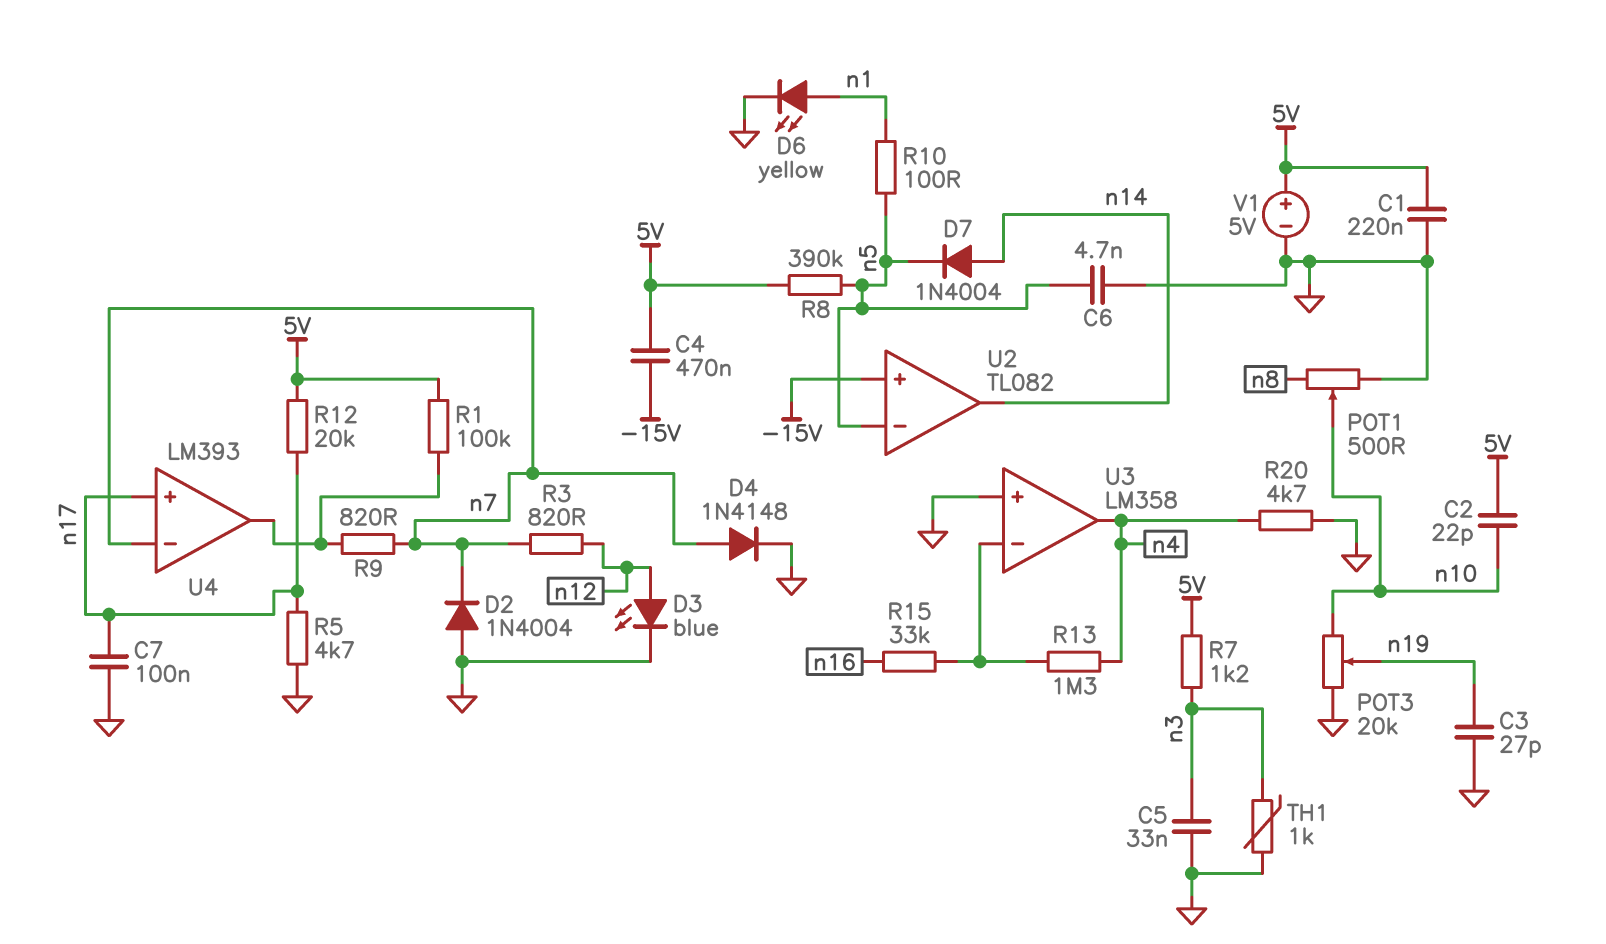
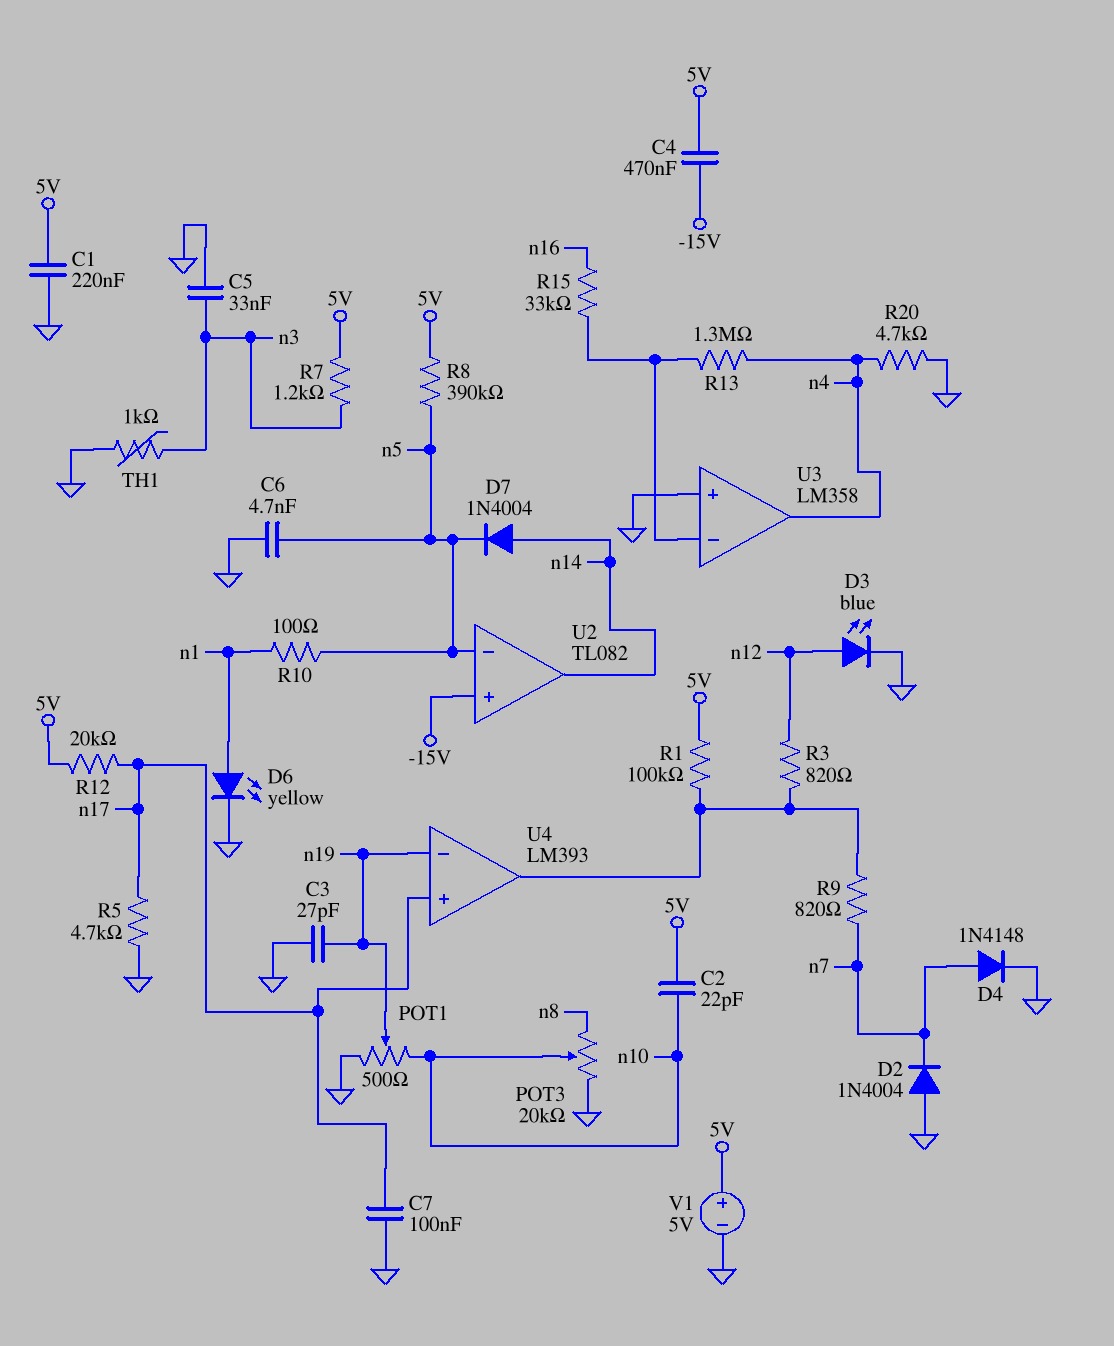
POT1: 500 (GND, n8, wiper n10) -> 500 (GND, n10, wiper n19)
POT3: 20k (GND, n10, wiper n19) -> 20k (GND, n8, wiper n10)
R3: 820 (n7, n12) -> 820 (U4/out, n12)
U4 pin in-: n7 -> n19

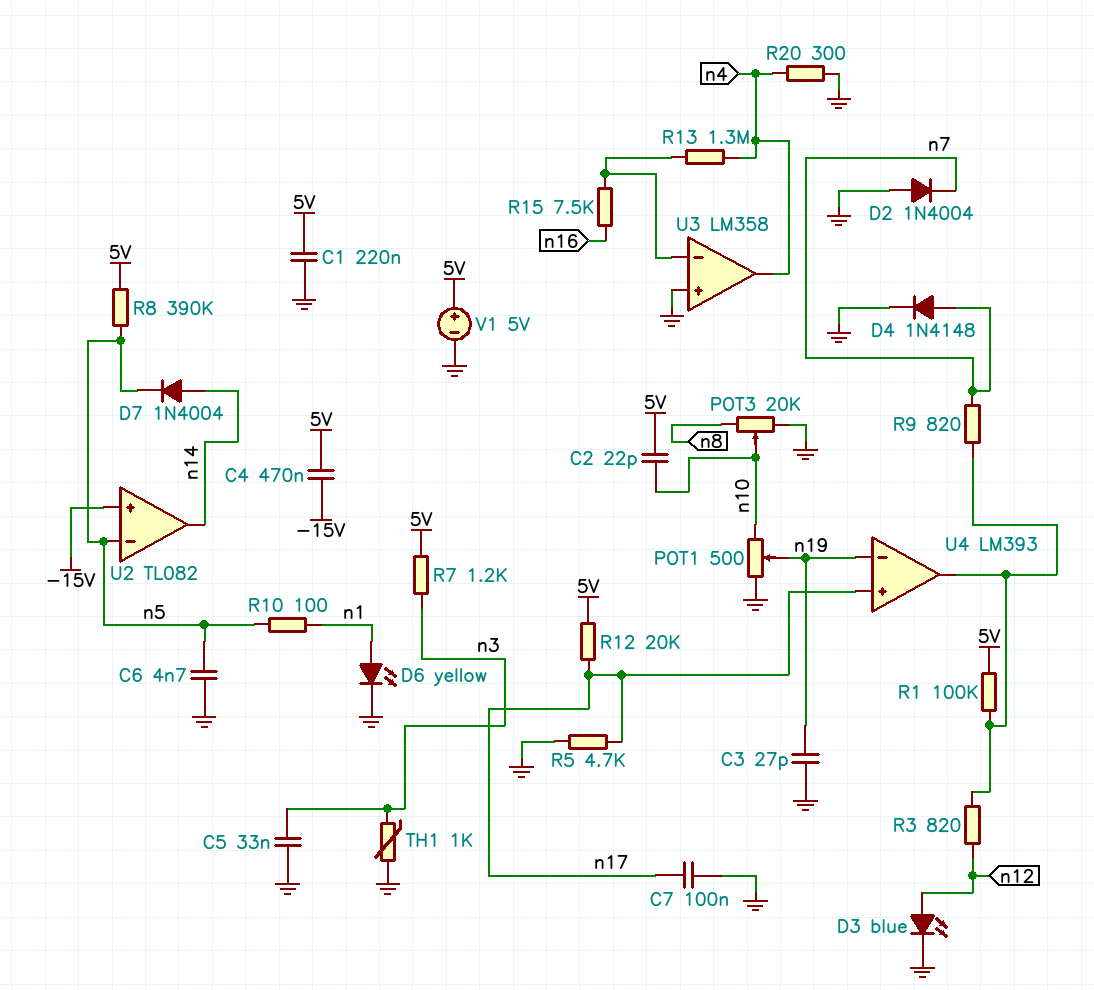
R15: 33k (U3/in-, n16) -> 7.5k (U3/in-, n16)
R20: 4.7k (GND, n4) -> 300 (GND, n4)

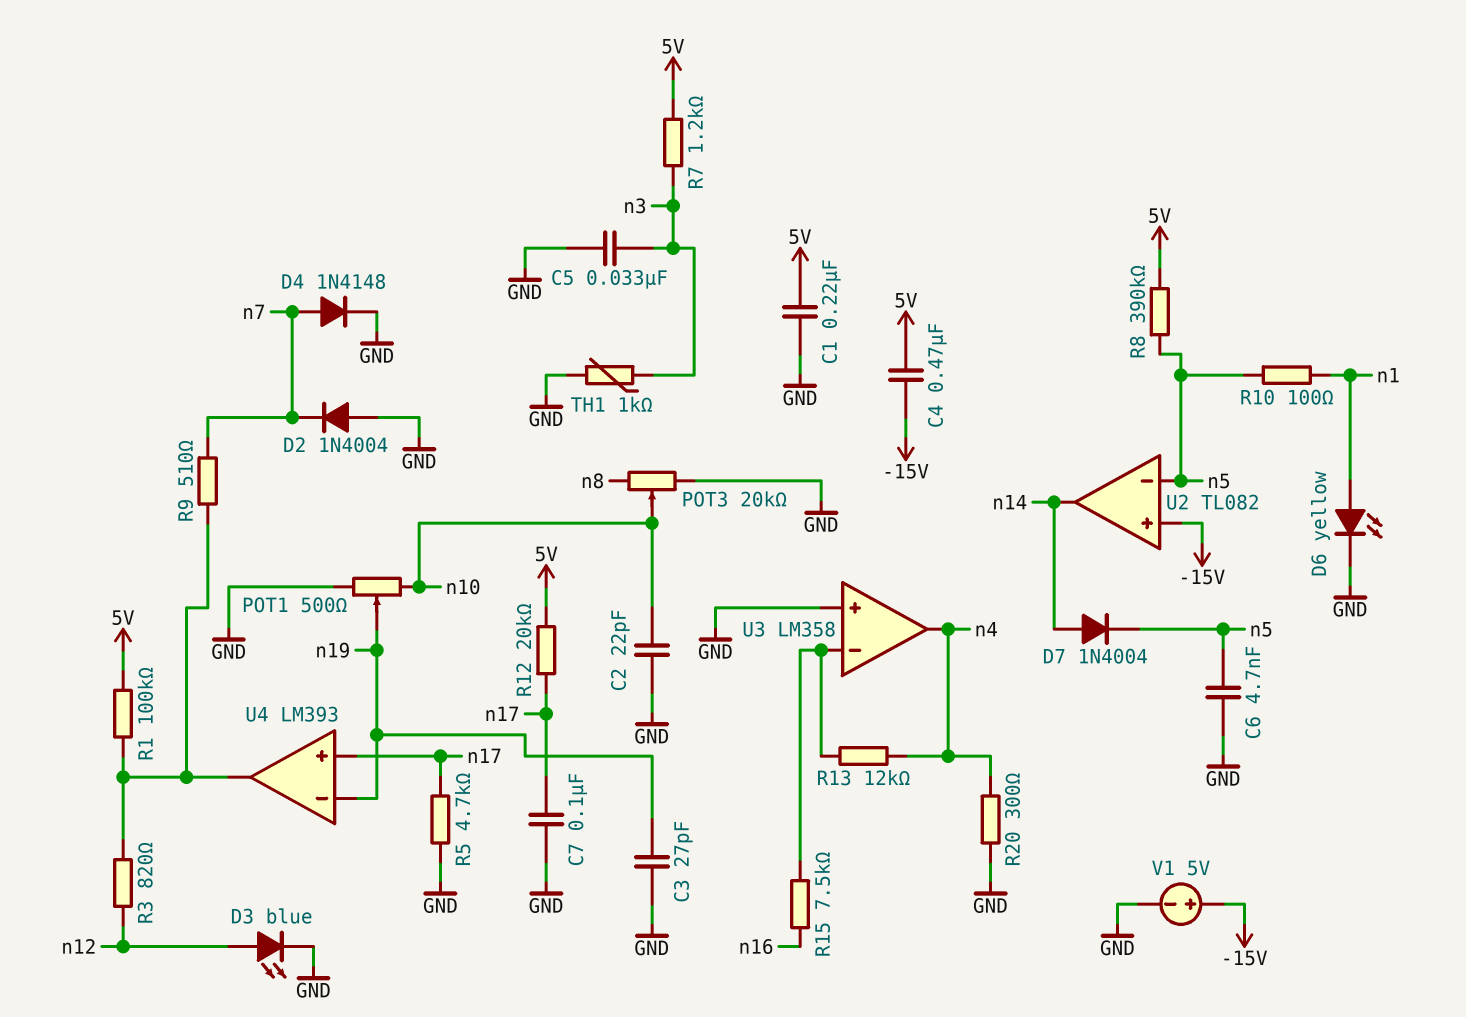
C2: 22pF (5V, n10) -> 22pF (GND, n10)
R9: 820 (U4/out, n7) -> 510 (U4/out, n7)
R13: 1.3M (U3/in-, n4) -> 12k (U3/in-, n4)
V1: 5V (plus 5V, minus GND) -> 5V (plus -15V, minus GND)

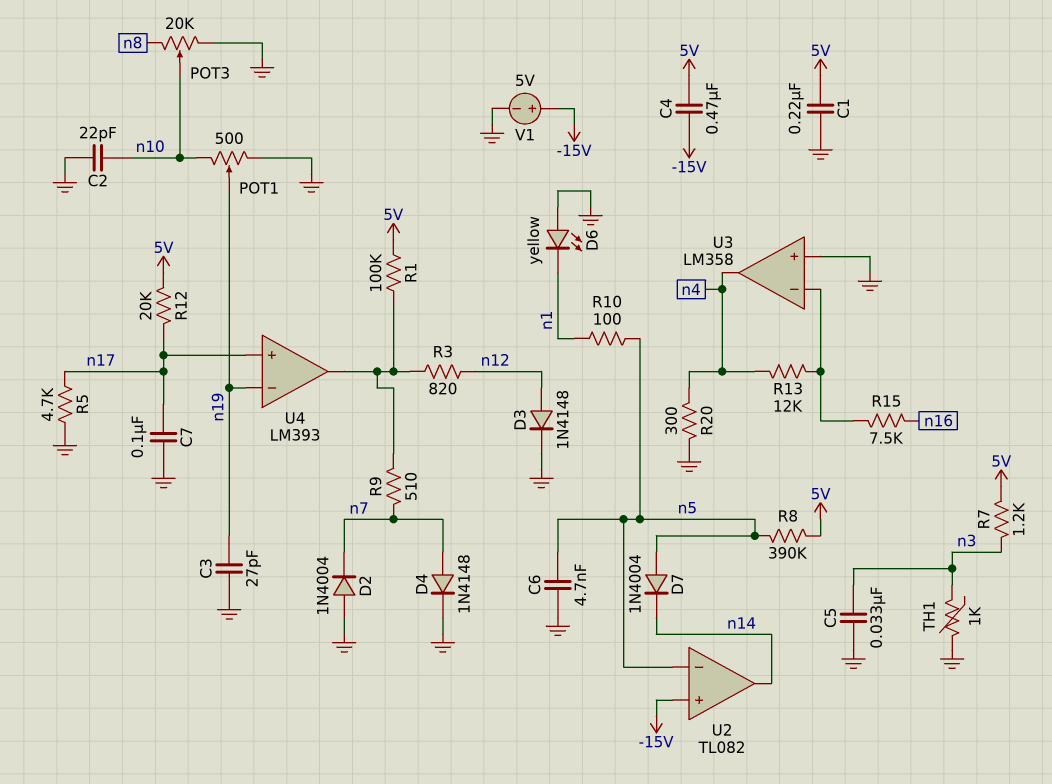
D3: LED blue (A n12, K GND) -> diode 1N4148 (A n12, K GND)
D6: LED yellow (A n1, K GND) -> LED yellow (A GND, K n1)
D7: diode 1N4004 (A n14, K n5) -> diode 1N4004 (A n5, K n14)

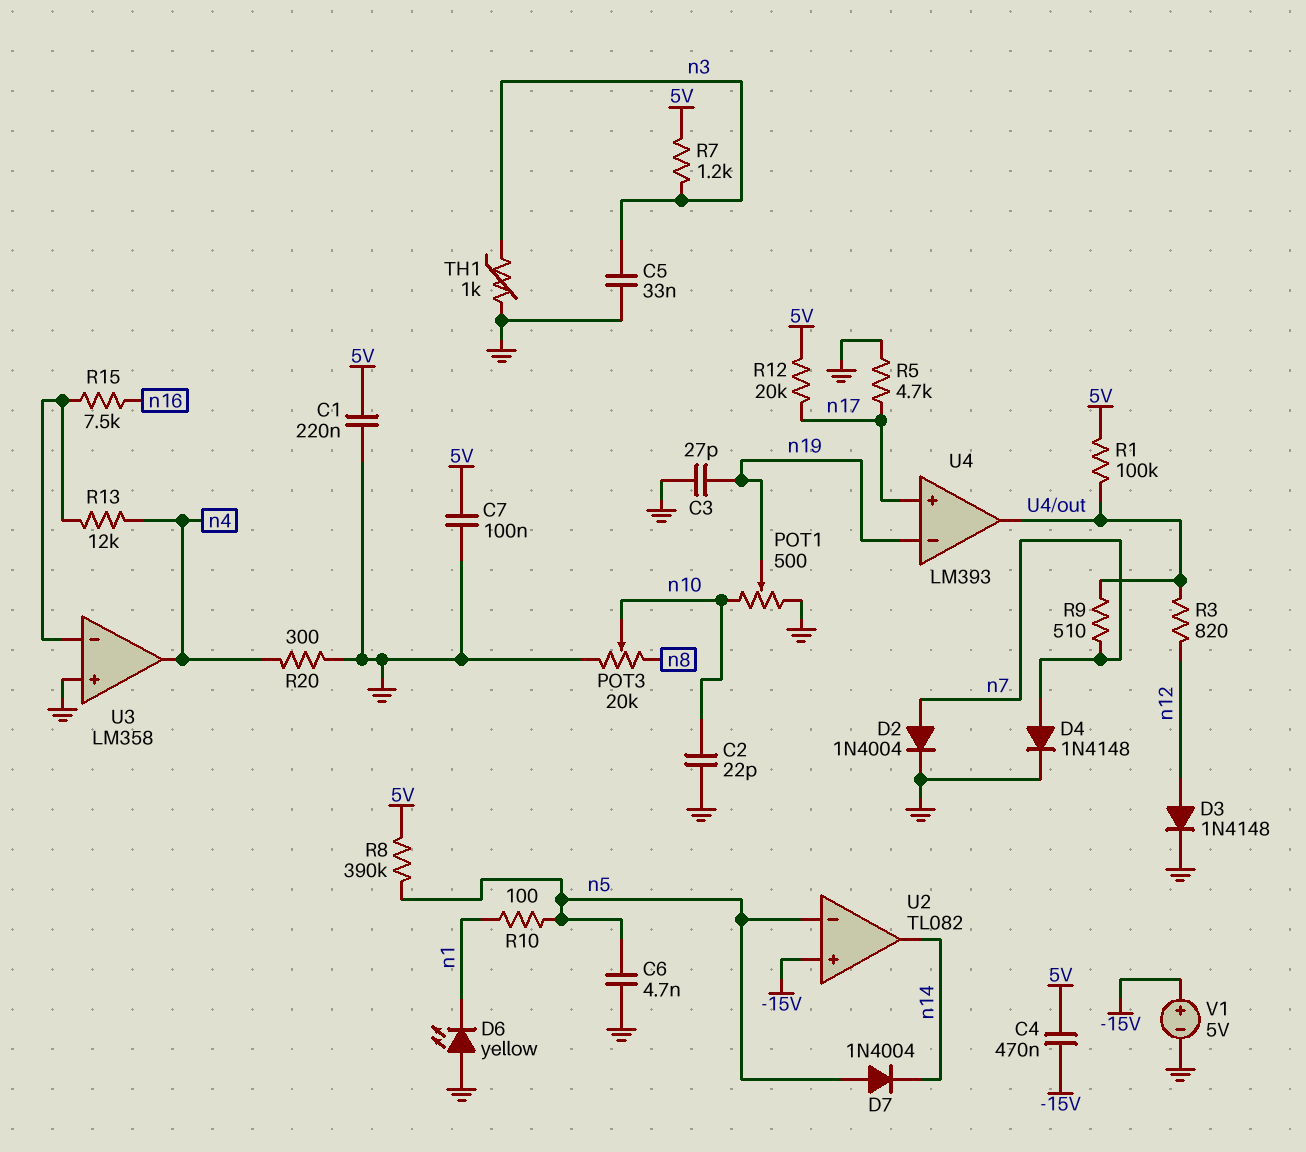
C7: 100nF (GND, n17) -> 100nF (5V, GND)
D2: diode 1N4004 (A GND, K n7) -> diode 1N4004 (A n7, K GND)

